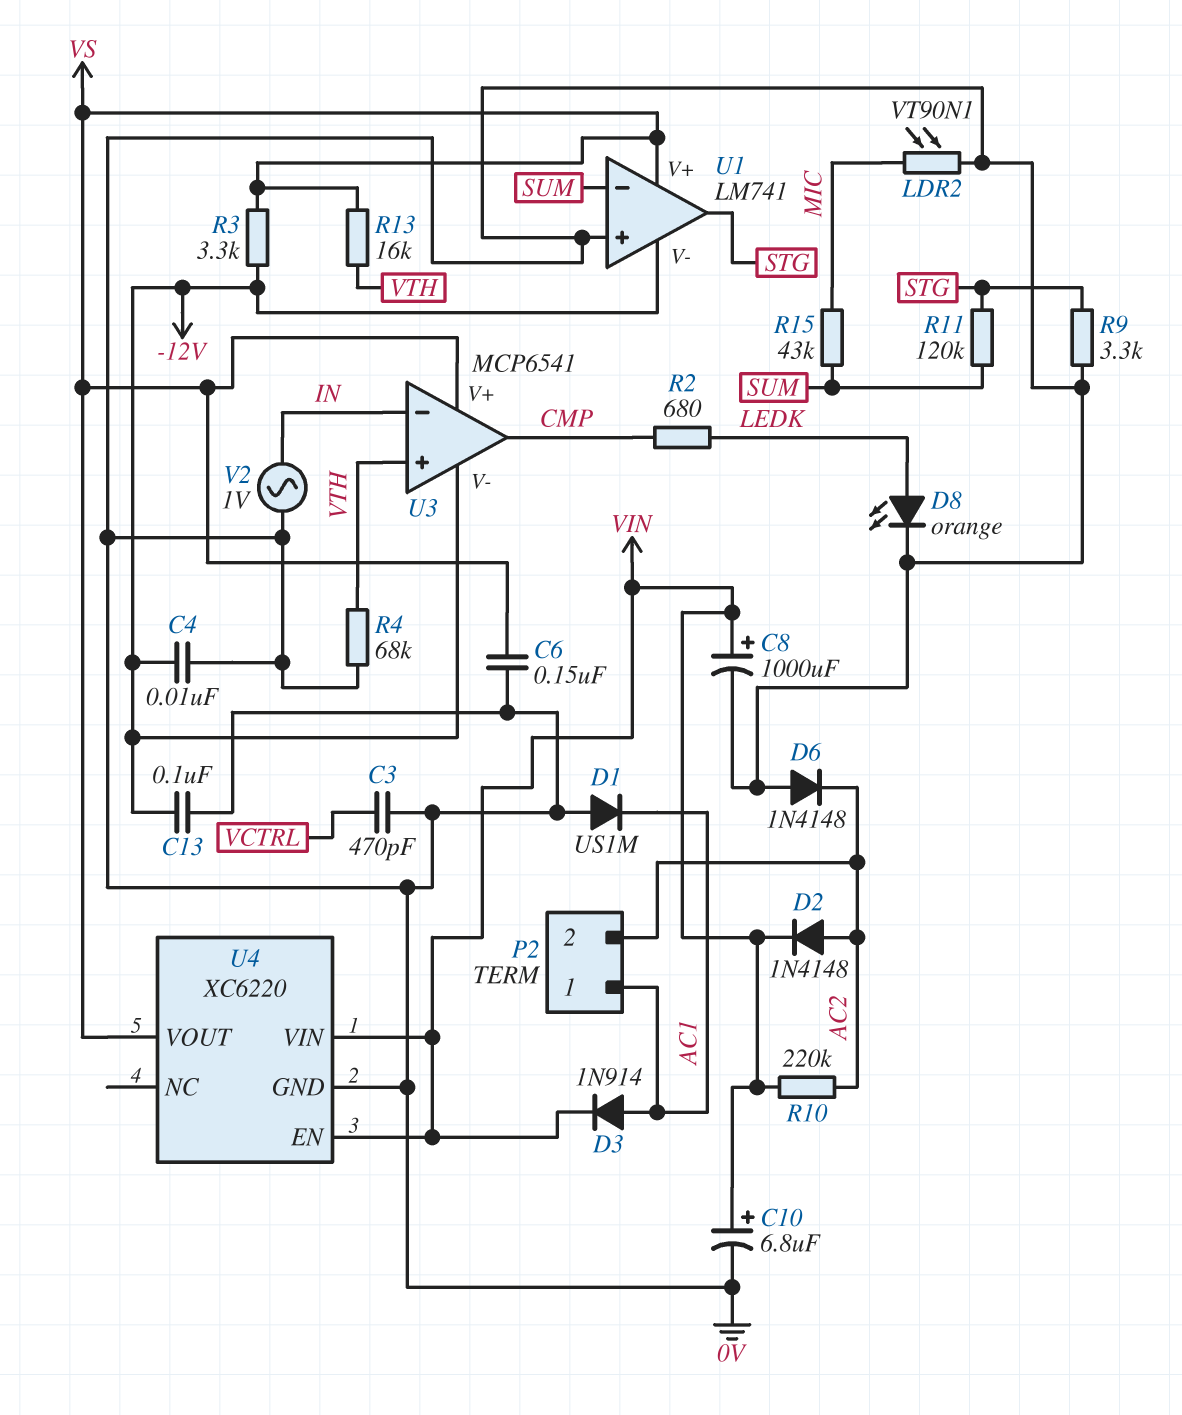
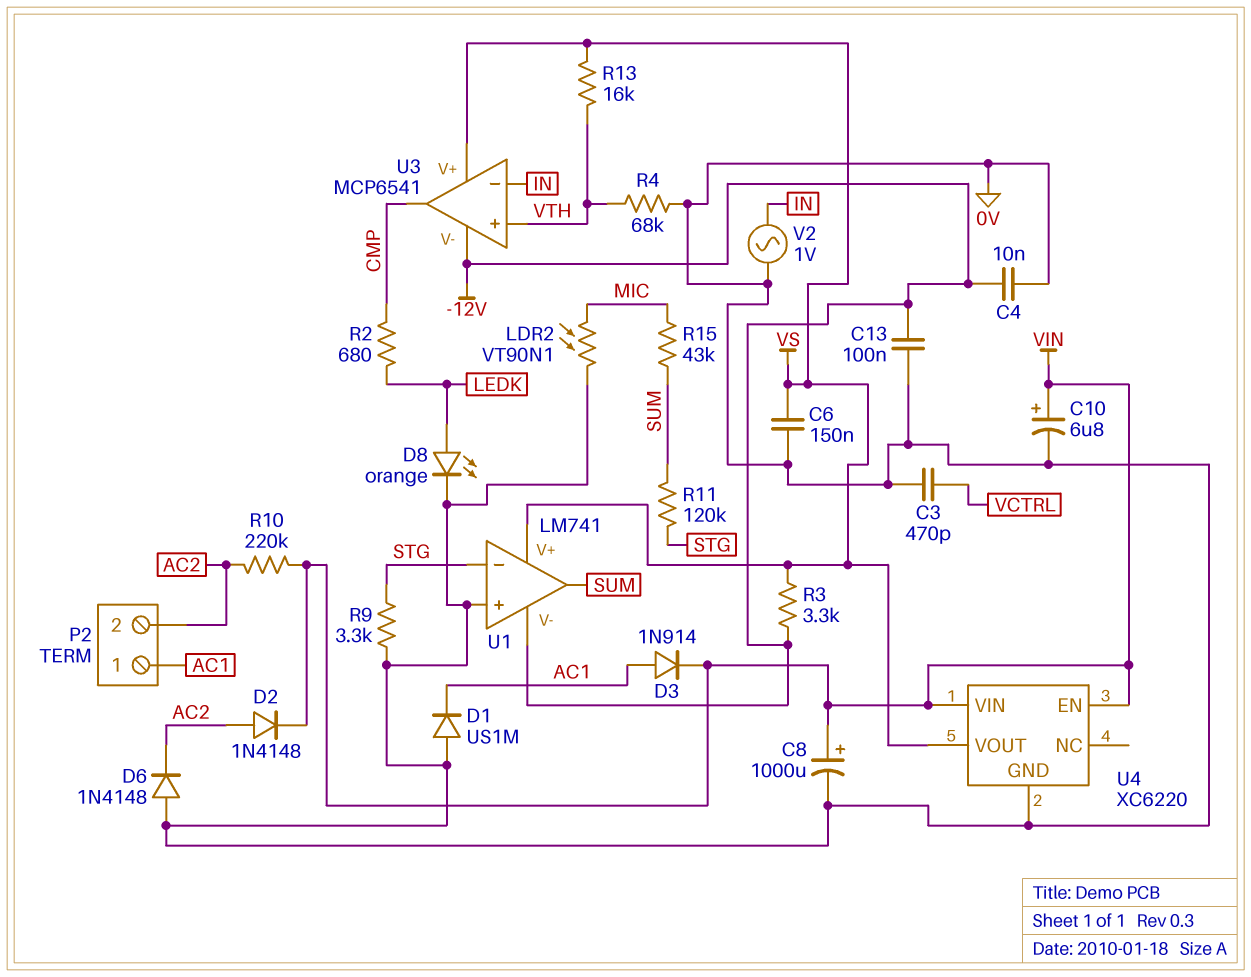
U1 pin in-: SUM -> STG
U1 pin out: STG -> SUM

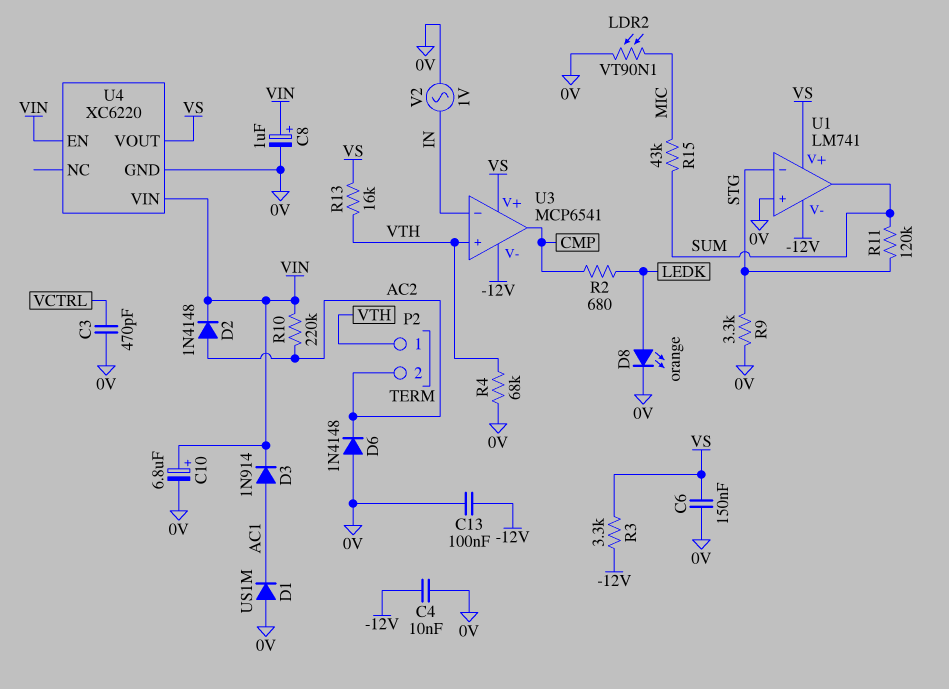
C8: 1000uF (plus VIN, minus 0V) -> 1uF (plus VIN, minus 0V)
P2 pin 1: AC1 -> VTH

